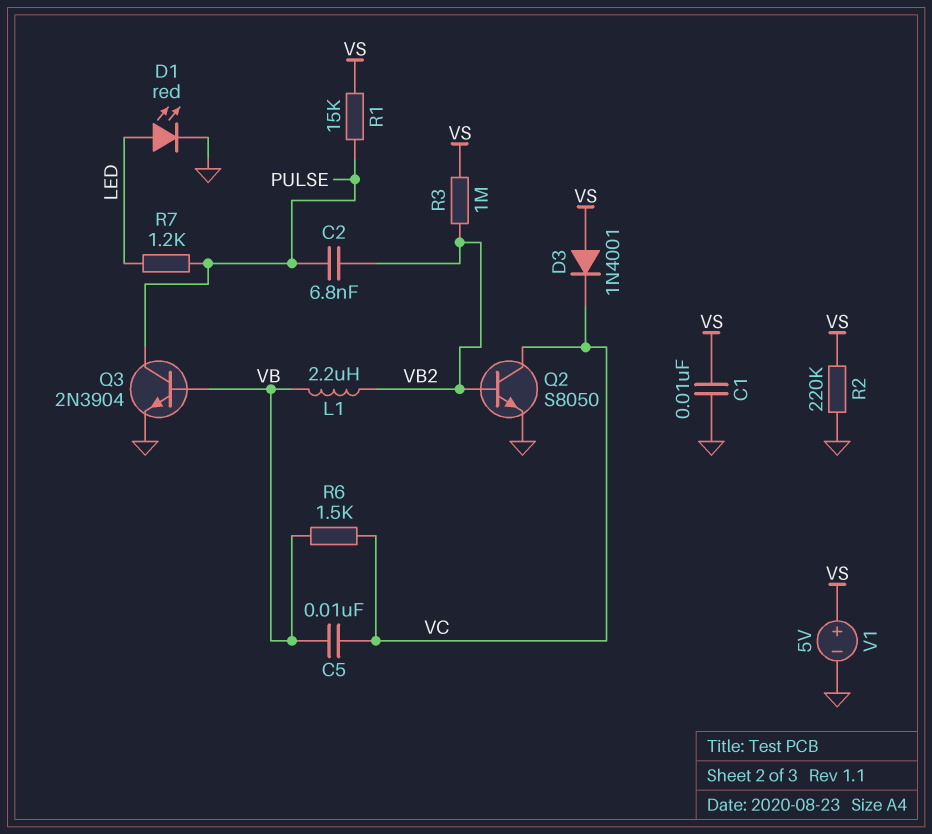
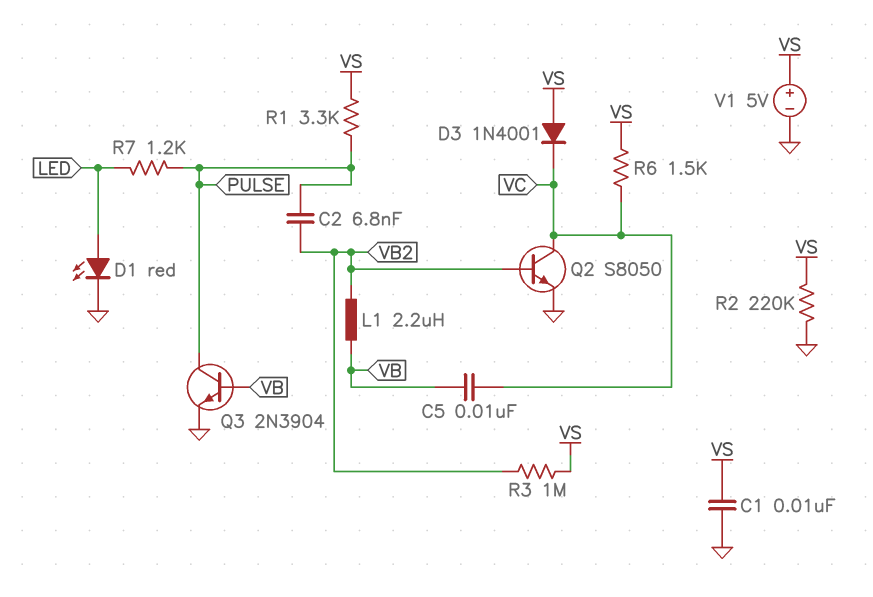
R1: 15k (PULSE, VS) -> 3.3k (PULSE, VS)
R6: 1.5k (VB, VC) -> 1.5k (VC, VS)

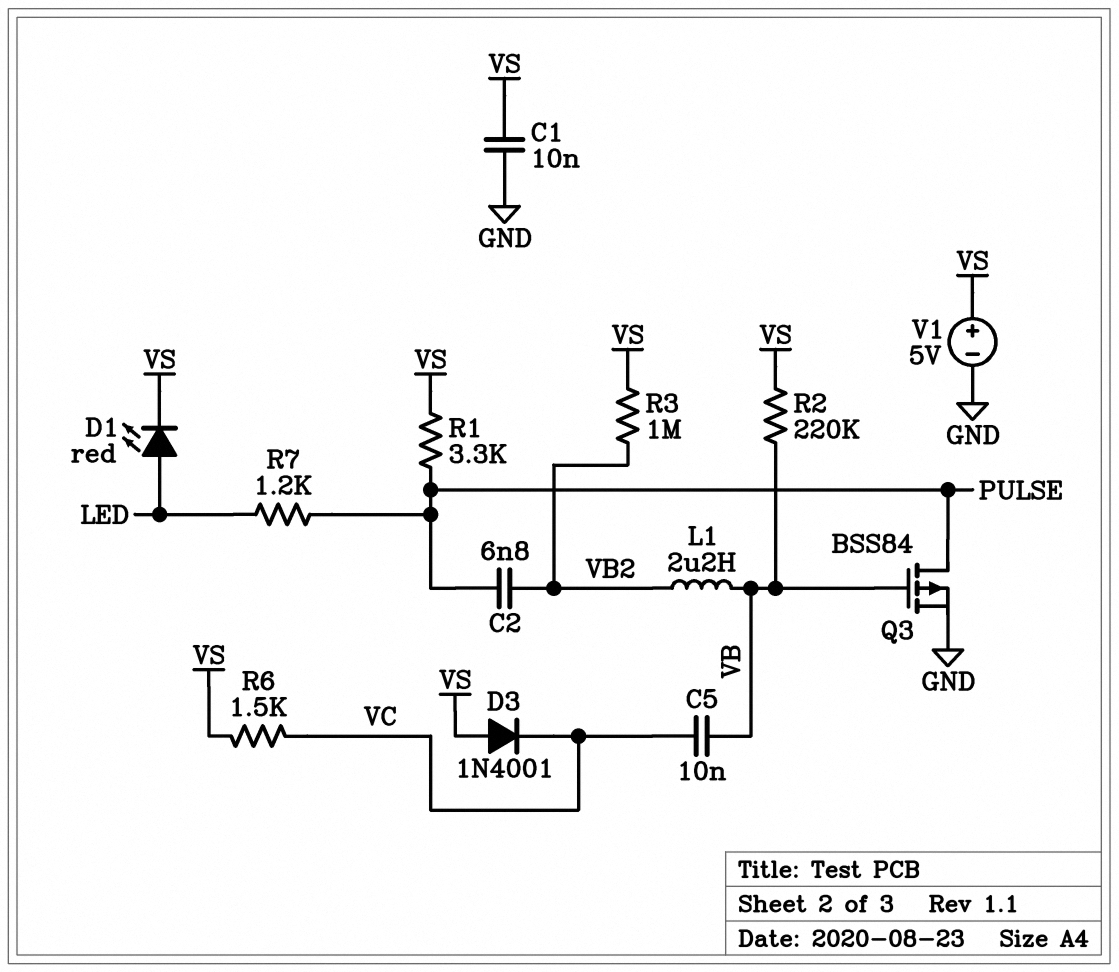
D1: LED red (A LED, K GND) -> LED red (A LED, K VS)
Q2: NPN S8050 (B VB2, C VC, E GND) -> none
Q3: NPN 2N3904 (B VB, C PULSE, E GND) -> PMOS BSS84 (G VB, D PULSE, S GND)
R2: 220k (GND, VS) -> 220k (VB, VS)

